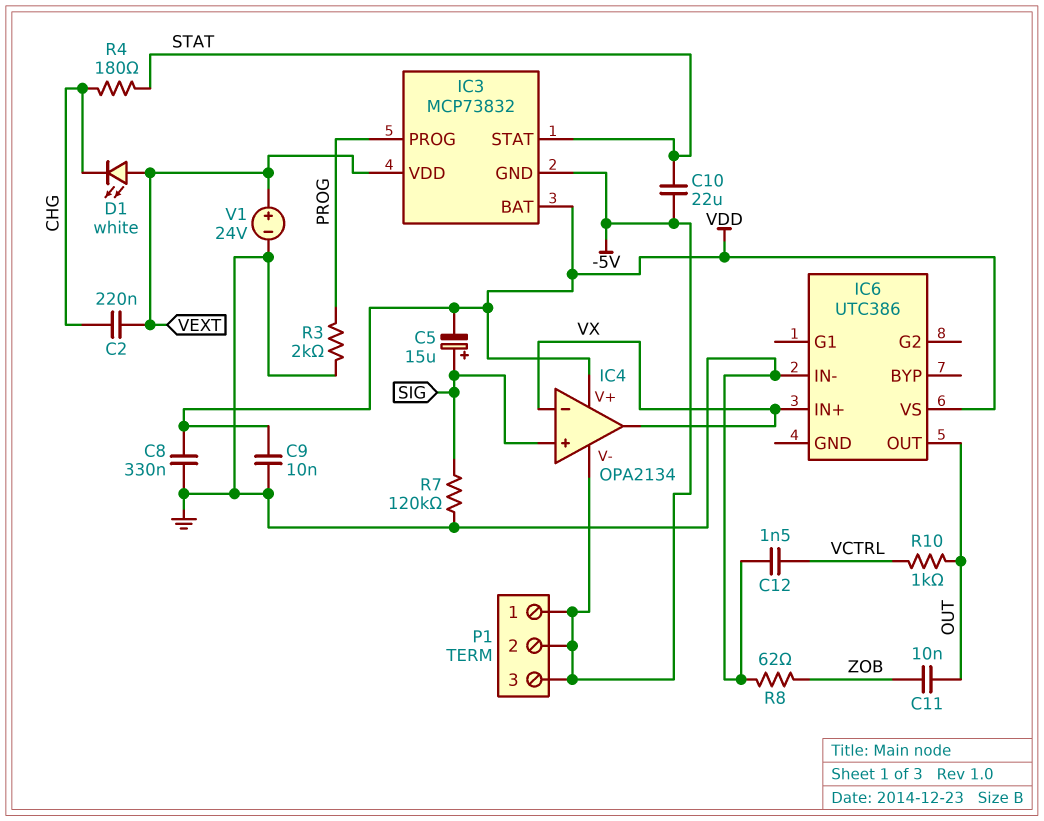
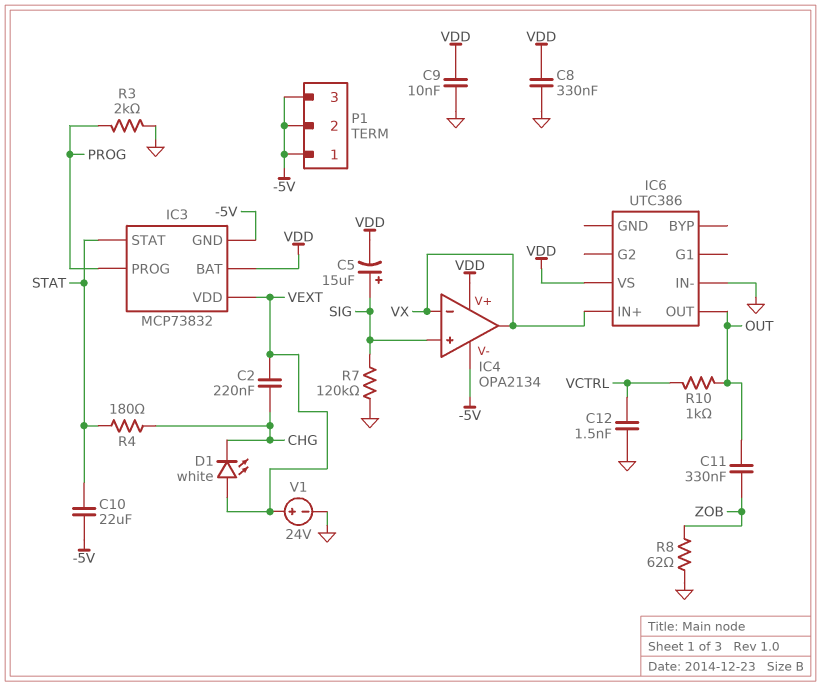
C11: 10nF (OUT, ZOB) -> 330nF (OUT, ZOB)

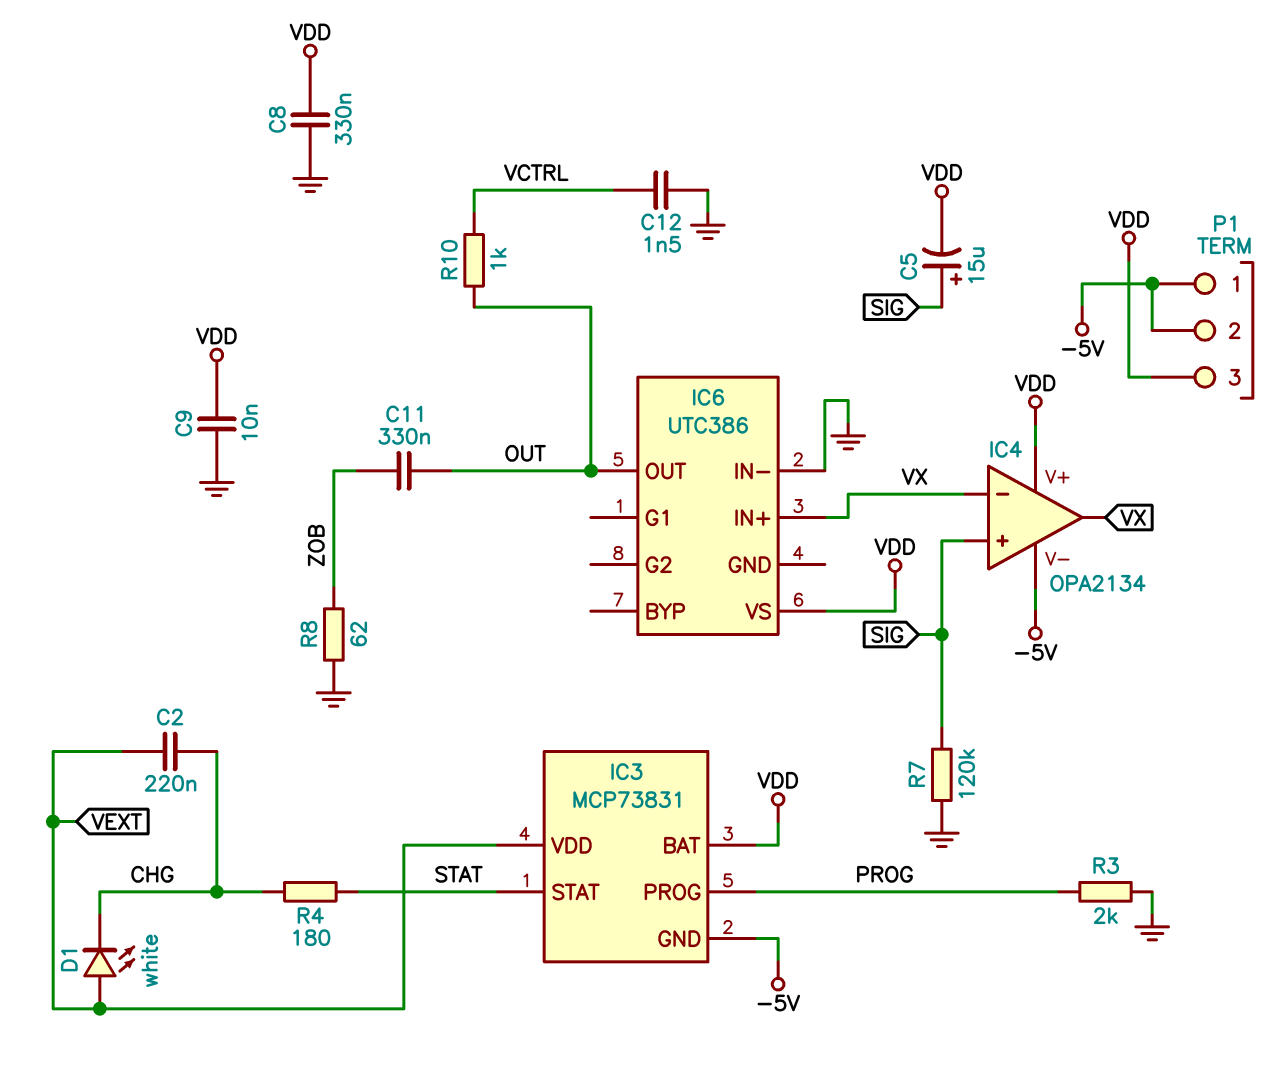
C10: 22uF (-5V, STAT) -> none
IC3: MCP73832 -> MCP73831
P1 pin 3: -5V -> VDD
V1: 24V (plus VEXT, minus GND) -> none

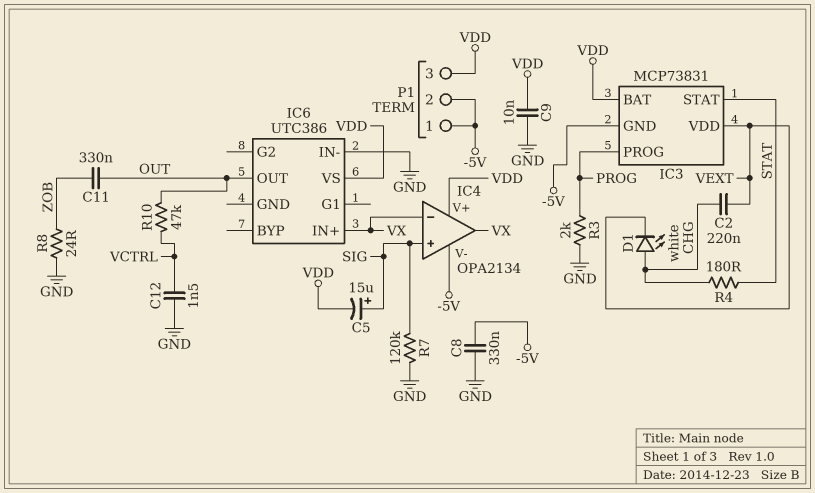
C8: 330nF (GND, VDD) -> 330nF (-5V, GND)
D1: LED white (A VEXT, K CHG) -> LED white (A CHG, K VEXT)
R8: 62 (GND, ZOB) -> 24 (GND, ZOB)
R10: 1k (OUT, VCTRL) -> 47k (OUT, VCTRL)

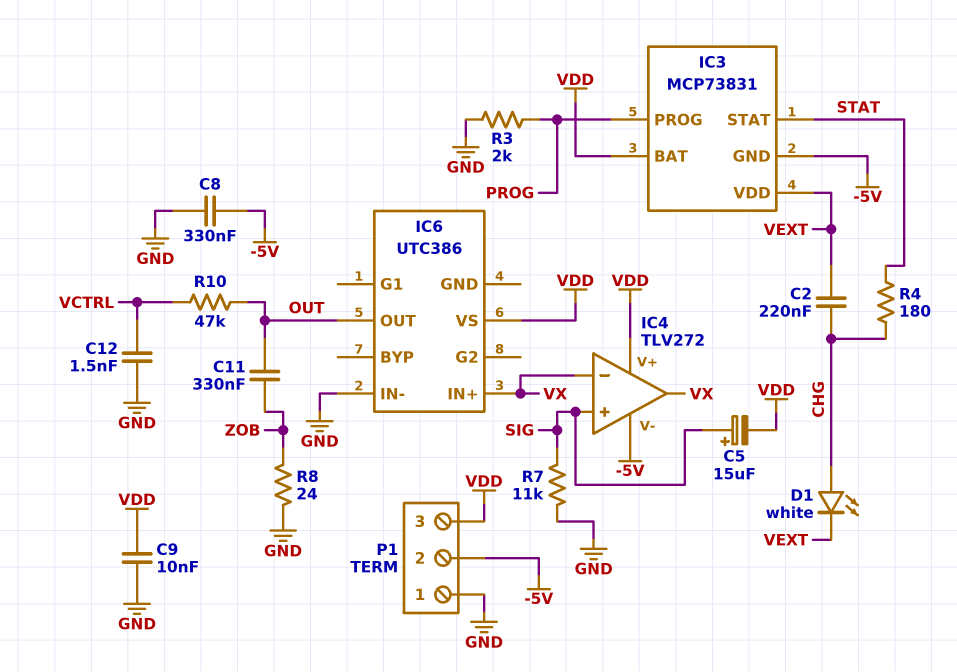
IC4: OPA2134 -> TLV272
P1 pin 1: -5V -> GND
R7: 120k (GND, SIG) -> 11k (GND, SIG)

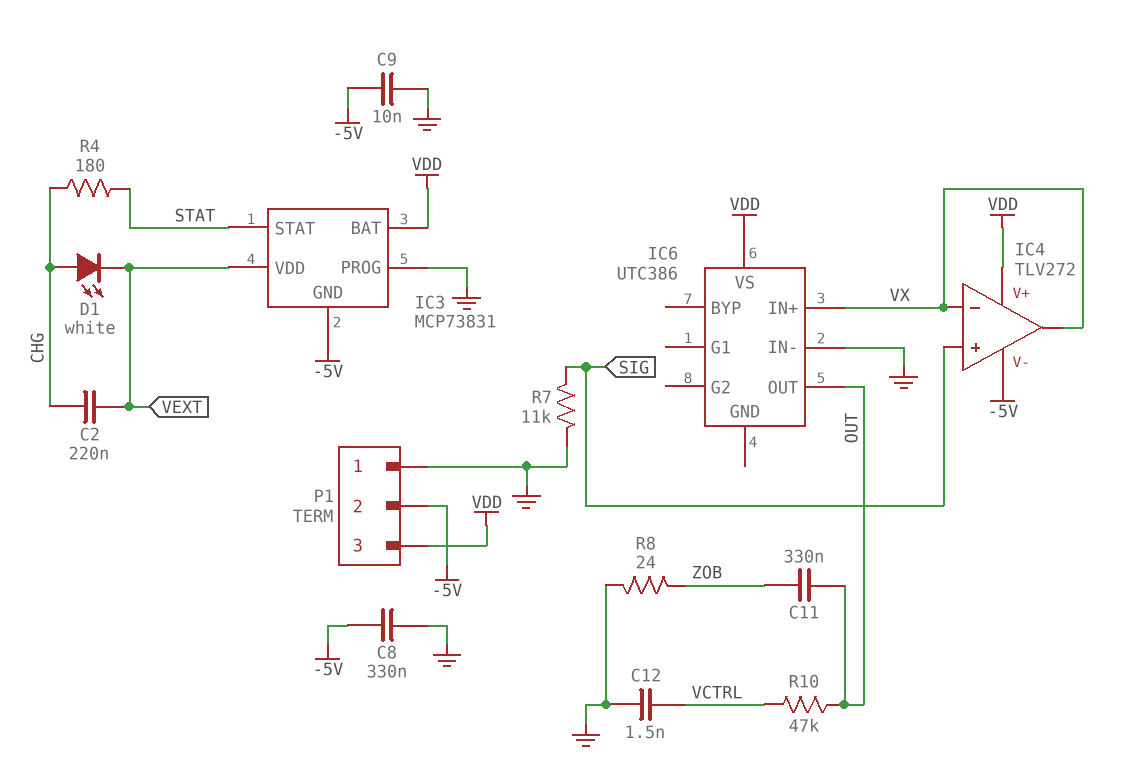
C5: 15uF (plus SIG, minus VDD) -> none
C9: 10nF (GND, VDD) -> 10nF (-5V, GND)
IC3 pin PROG: PROG -> GND
R3: 2k (GND, PROG) -> none

